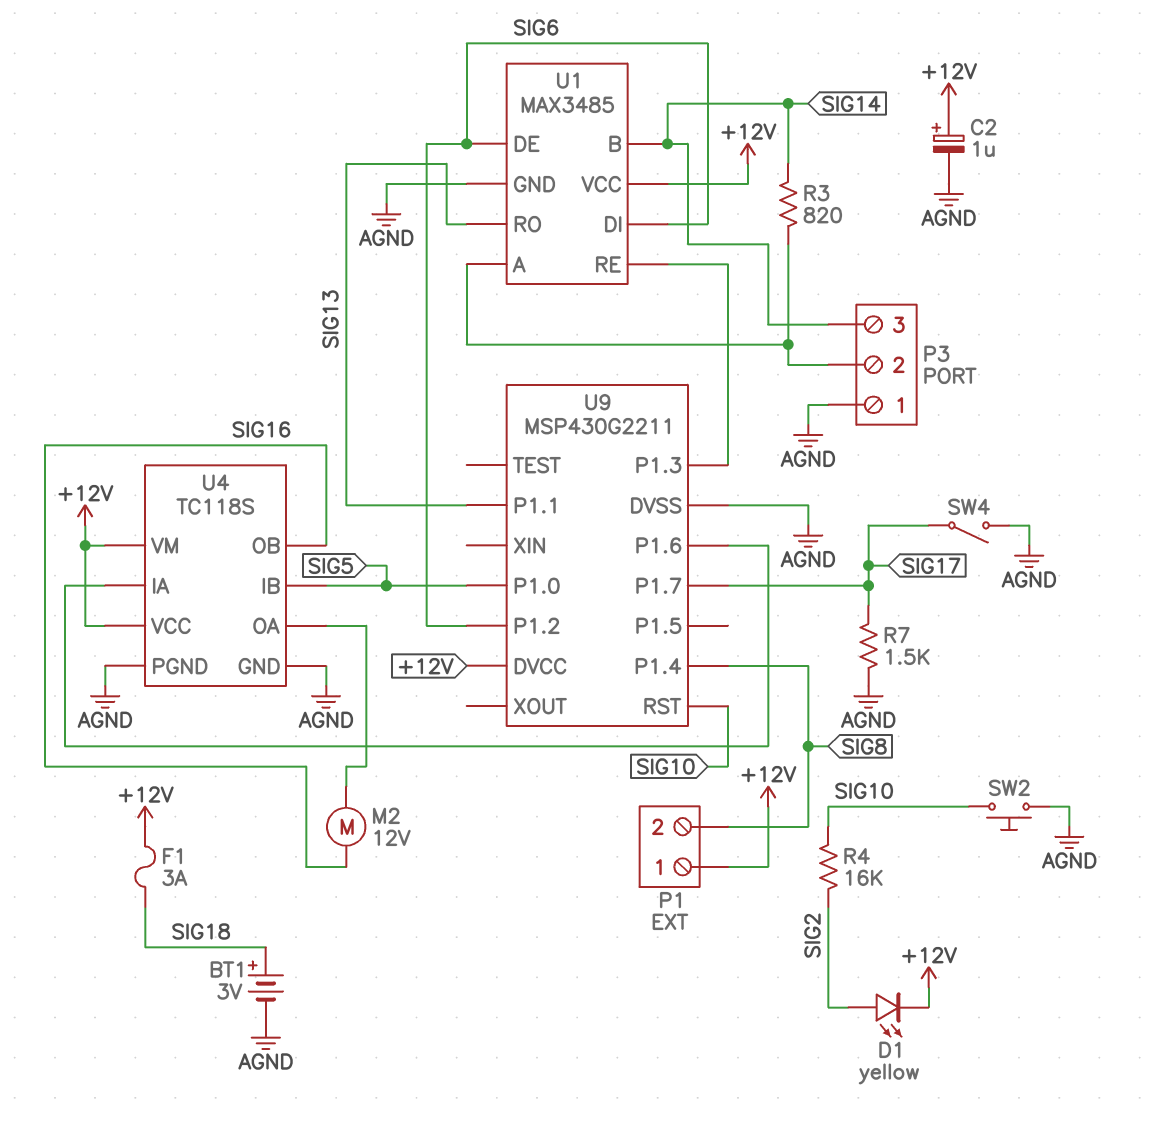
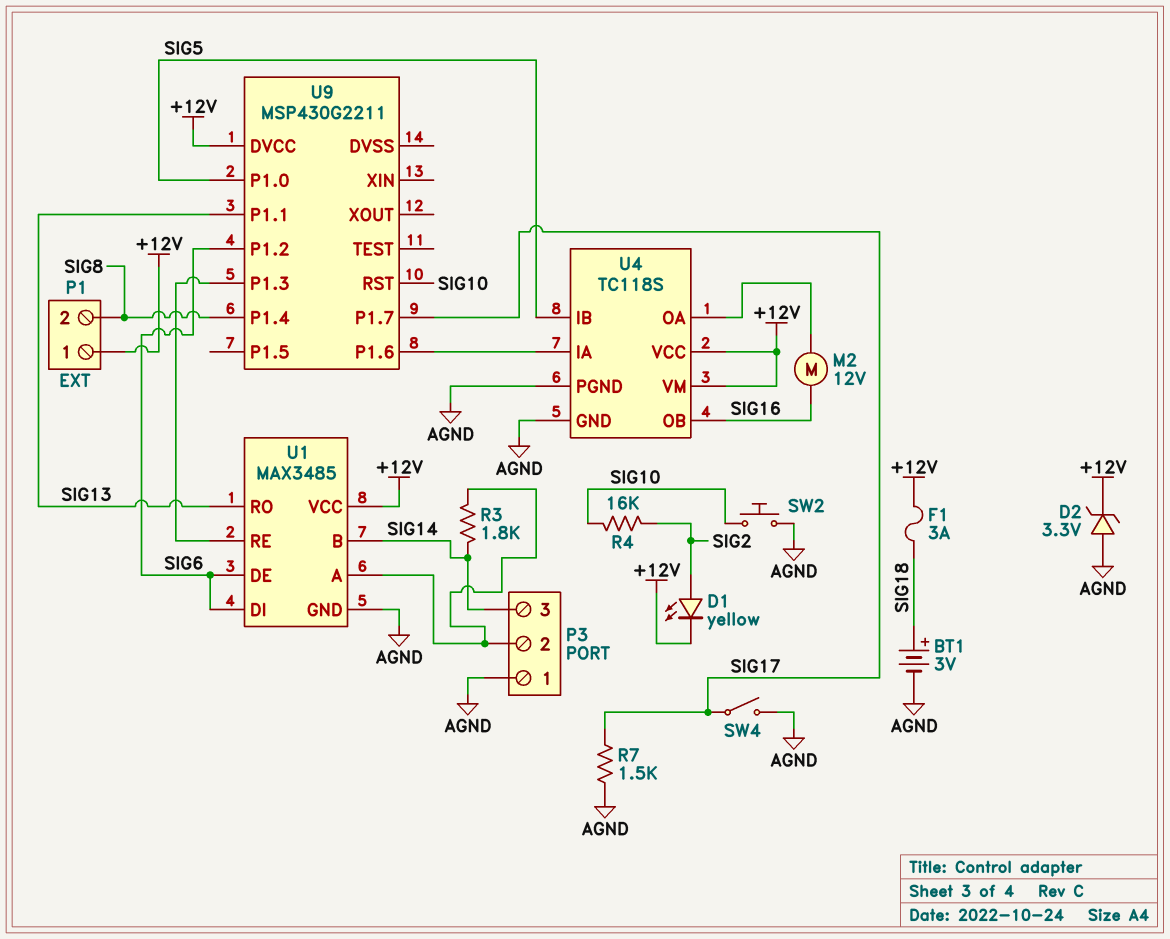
C2: 1uF (plus +12V, minus AGND) -> none
D2: none -> zener 3.3V (A AGND, K +12V)
R3: 820 (P3/2, SIG14) -> 1.8k (P3/2, SIG14)
U9 pin DVSS: AGND -> none

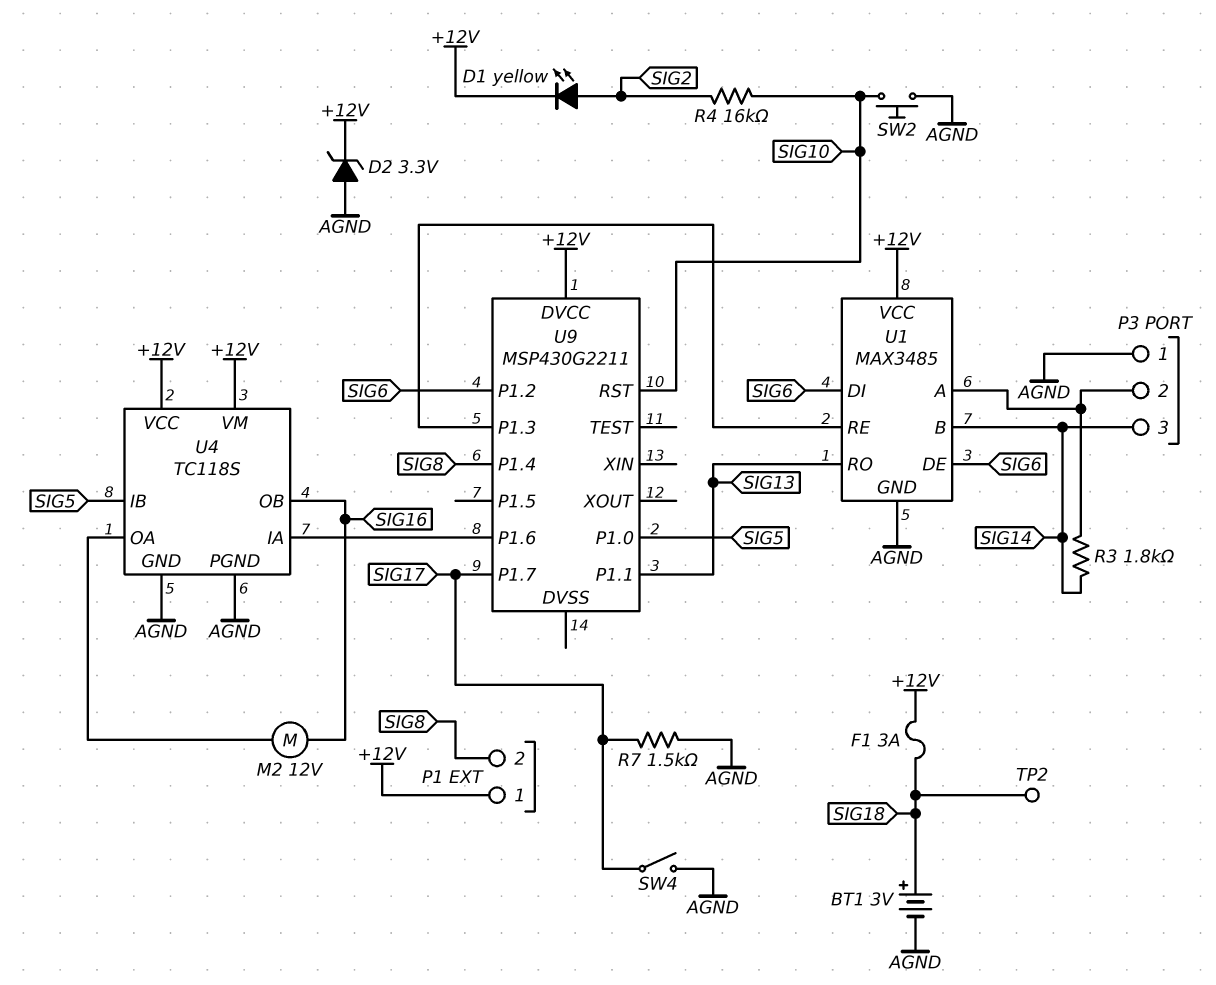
TP2: none -> test point (SIG18)

